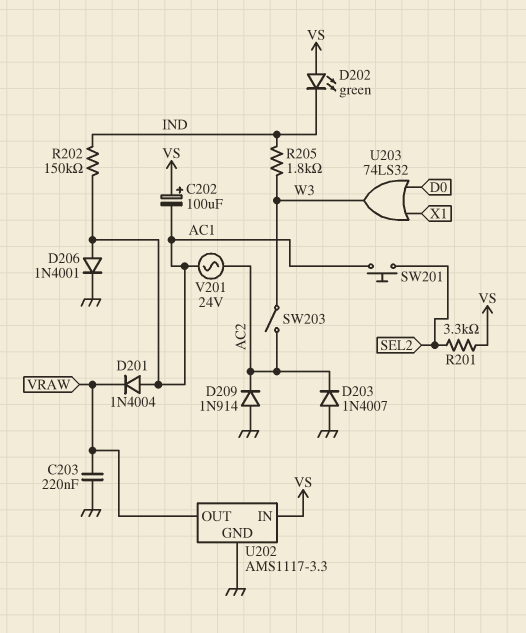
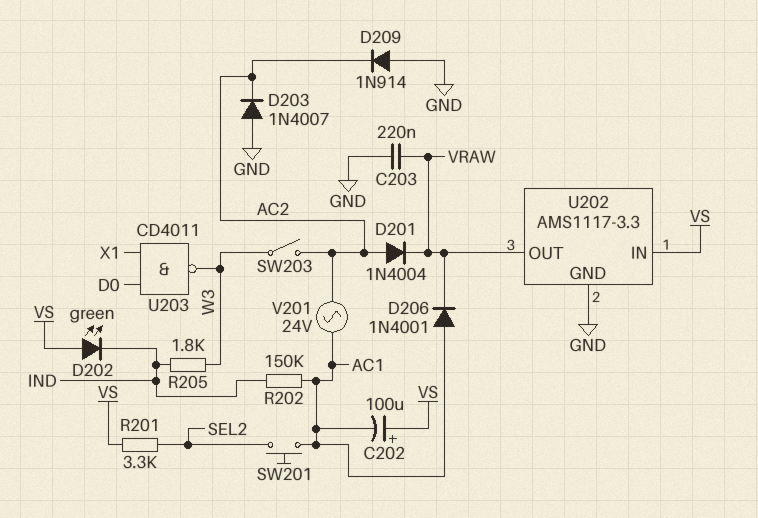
D201: diode 1N4004 (A AC1, K VRAW) -> diode 1N4004 (A AC2, K VRAW)
D206: diode 1N4001 (A AC1, K GND) -> diode 1N4001 (A AC1, K VRAW)
U203: OR 74LS32 (in D0, in X1, out W3) -> NAND CD4011 (in D0, in X1, out W3)

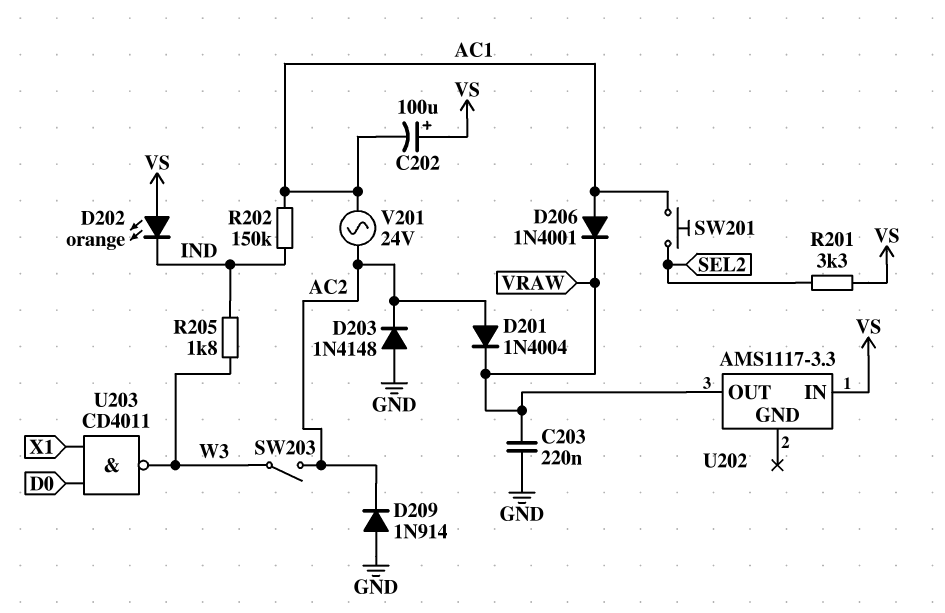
D202: LED green (A VS, K IND) -> LED orange (A VS, K IND)
D203: diode 1N4007 (A GND, K AC2) -> diode 1N4148 (A GND, K AC2)
U202 pin GND: GND -> none

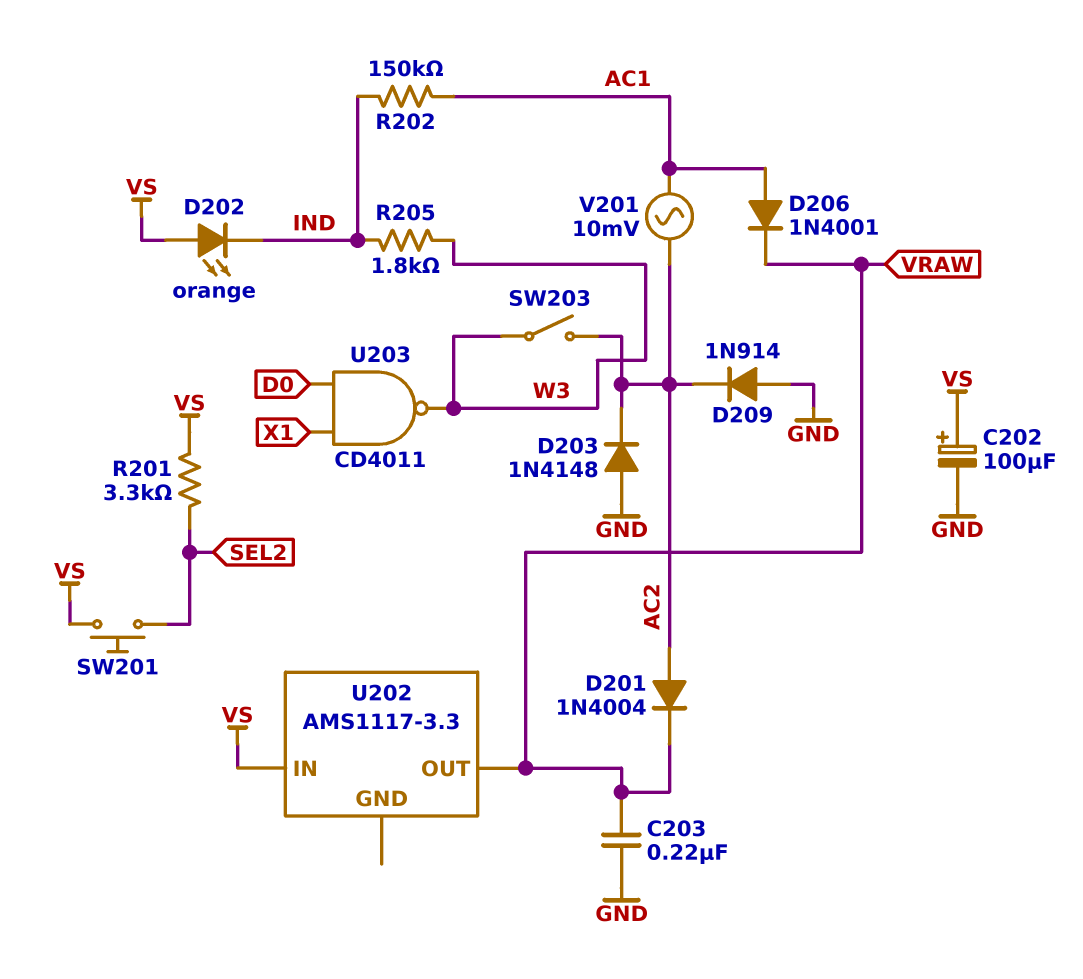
C202: 100uF (plus VS, minus AC1) -> 100uF (plus VS, minus GND)
SW201: button (AC1, SEL2) -> button (SEL2, VS)
V201: AC 24V (AC1, AC2) -> AC 10mV (AC1, AC2)

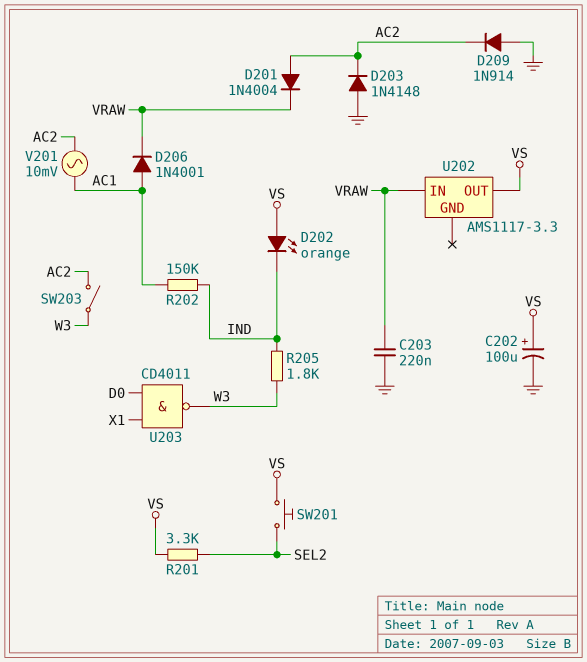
U202 pin IN: VS -> VRAW
U202 pin OUT: VRAW -> VS

